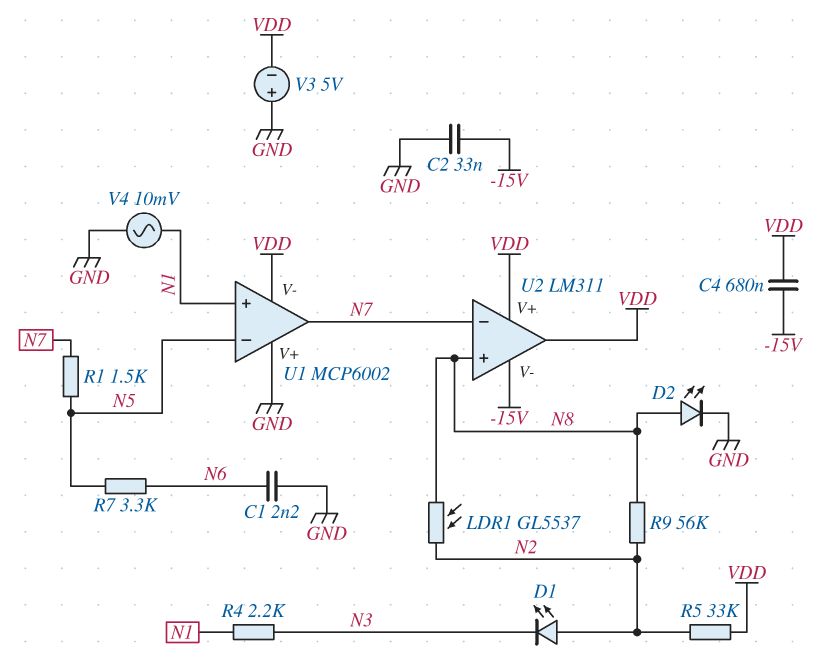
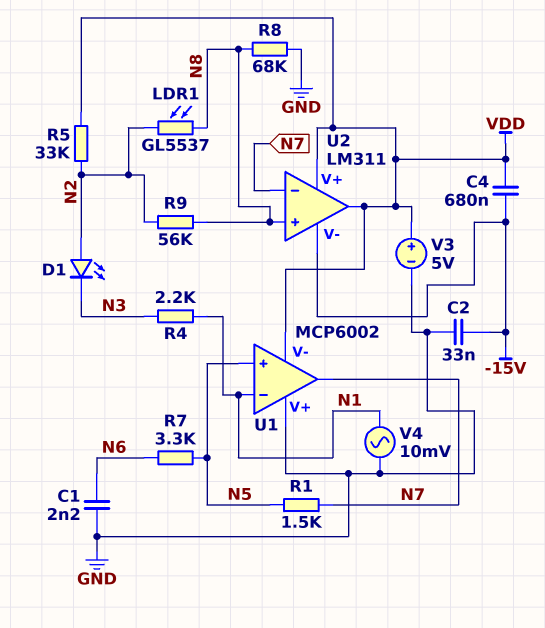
D2: LED (A N8, K GND) -> none
R8: none -> 68k (GND, N8)
U1 pin in+: N1 -> N5
U1 pin in-: N5 -> N1
V3: 5V (plus GND, minus VDD) -> 5V (plus VDD, minus GND)

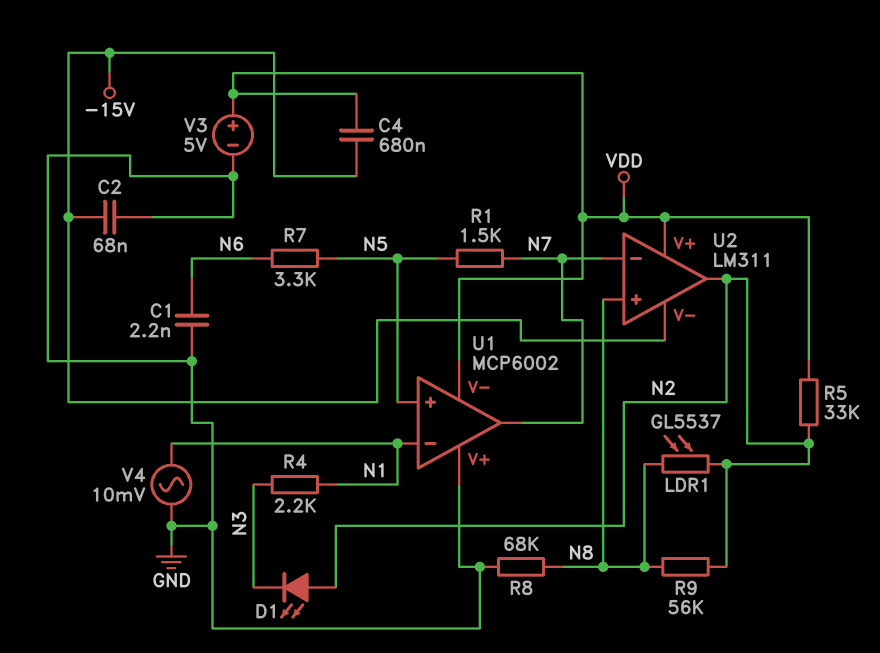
C2: 33nF (-15V, GND) -> 68nF (-15V, GND)
U2 pin out: VDD -> N2

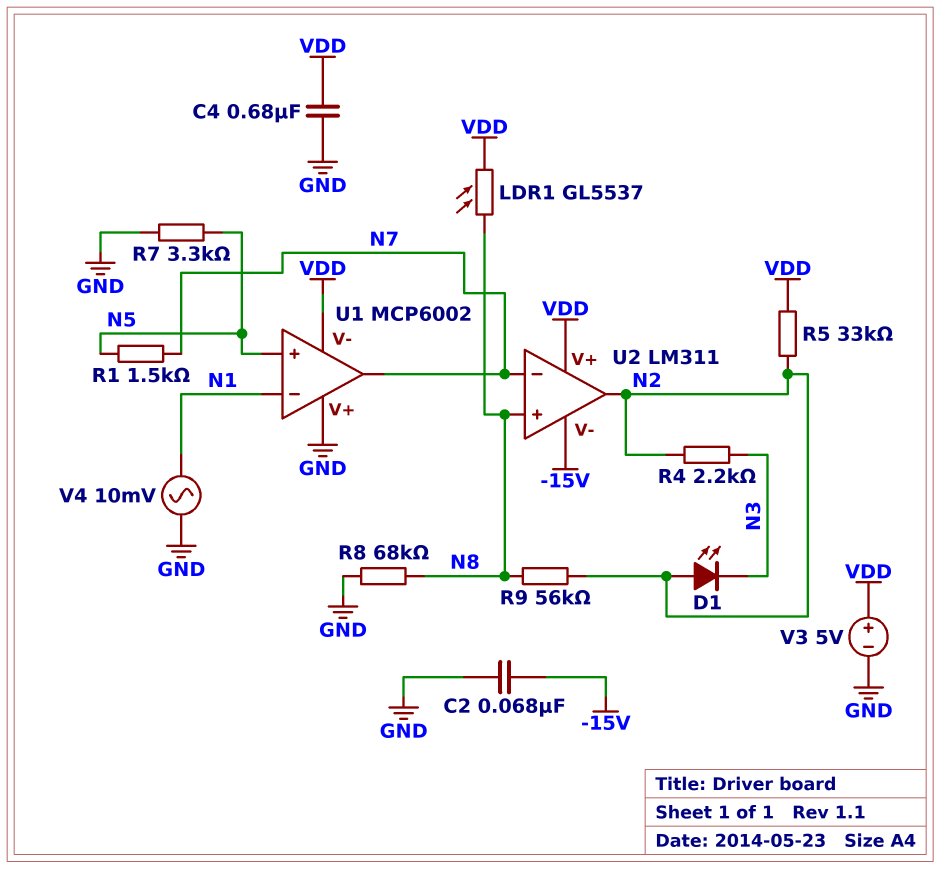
C1: 2.2nF (GND, N6) -> none
C4: 680nF (-15V, VDD) -> 680nF (GND, VDD)
LDR1: GL5537 (N2, N8) -> GL5537 (N8, VDD)
R4: 2.2k (N1, N3) -> 2.2k (N2, N3)
R7: 3.3k (N5, N6) -> 3.3k (GND, N5)

